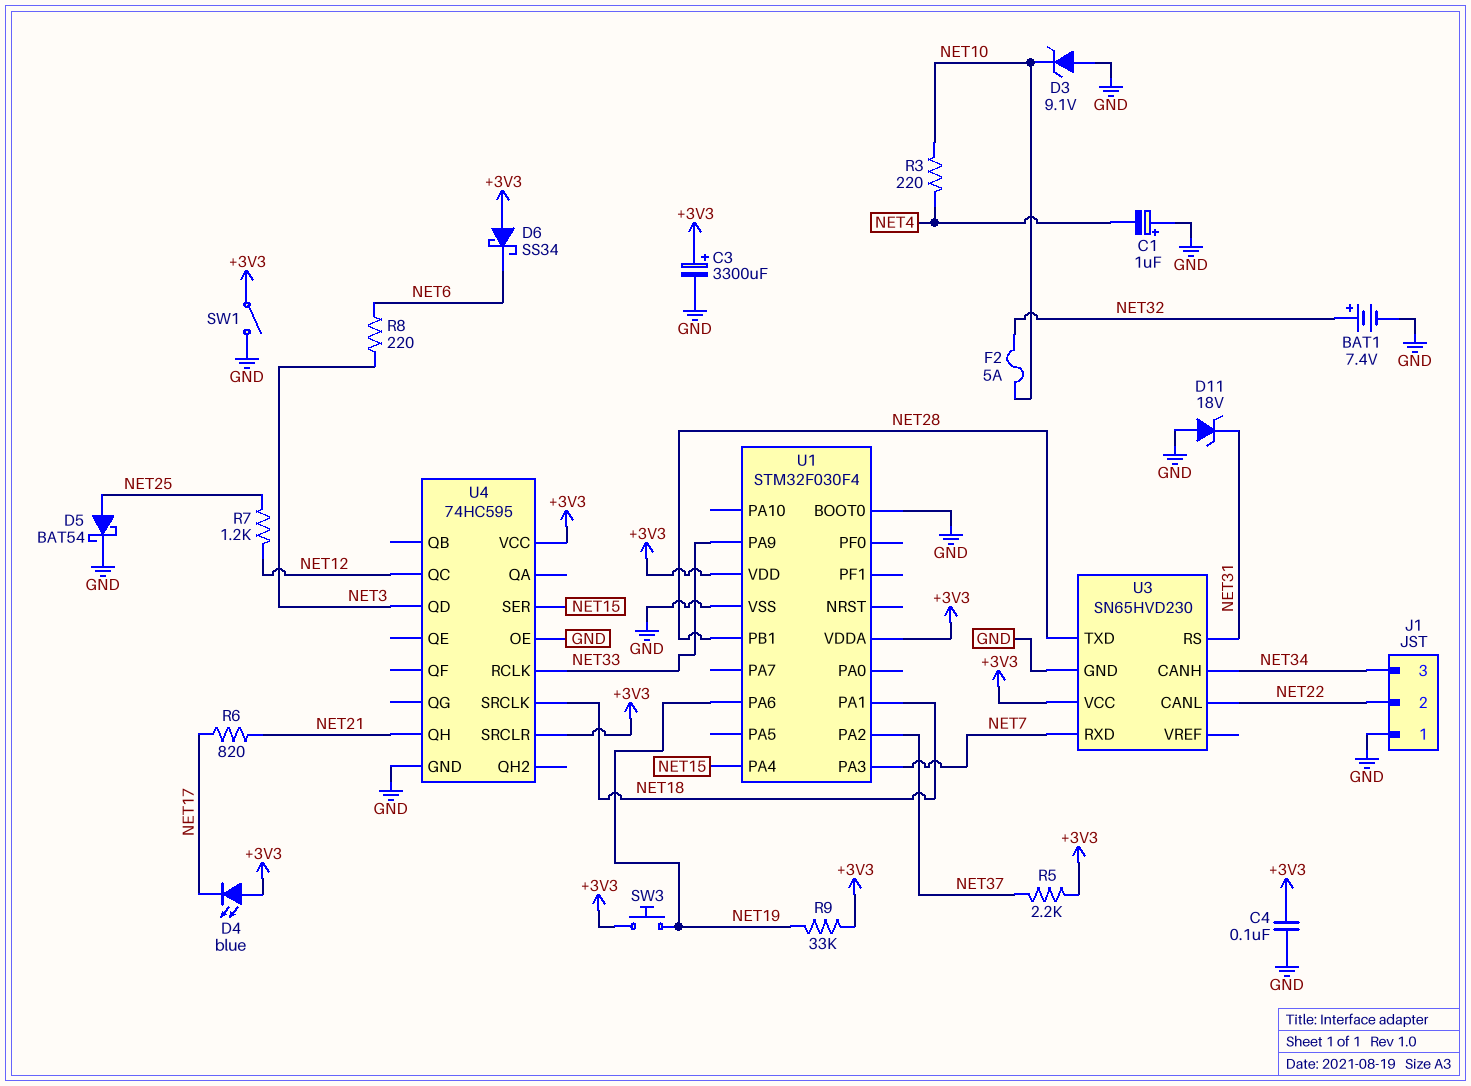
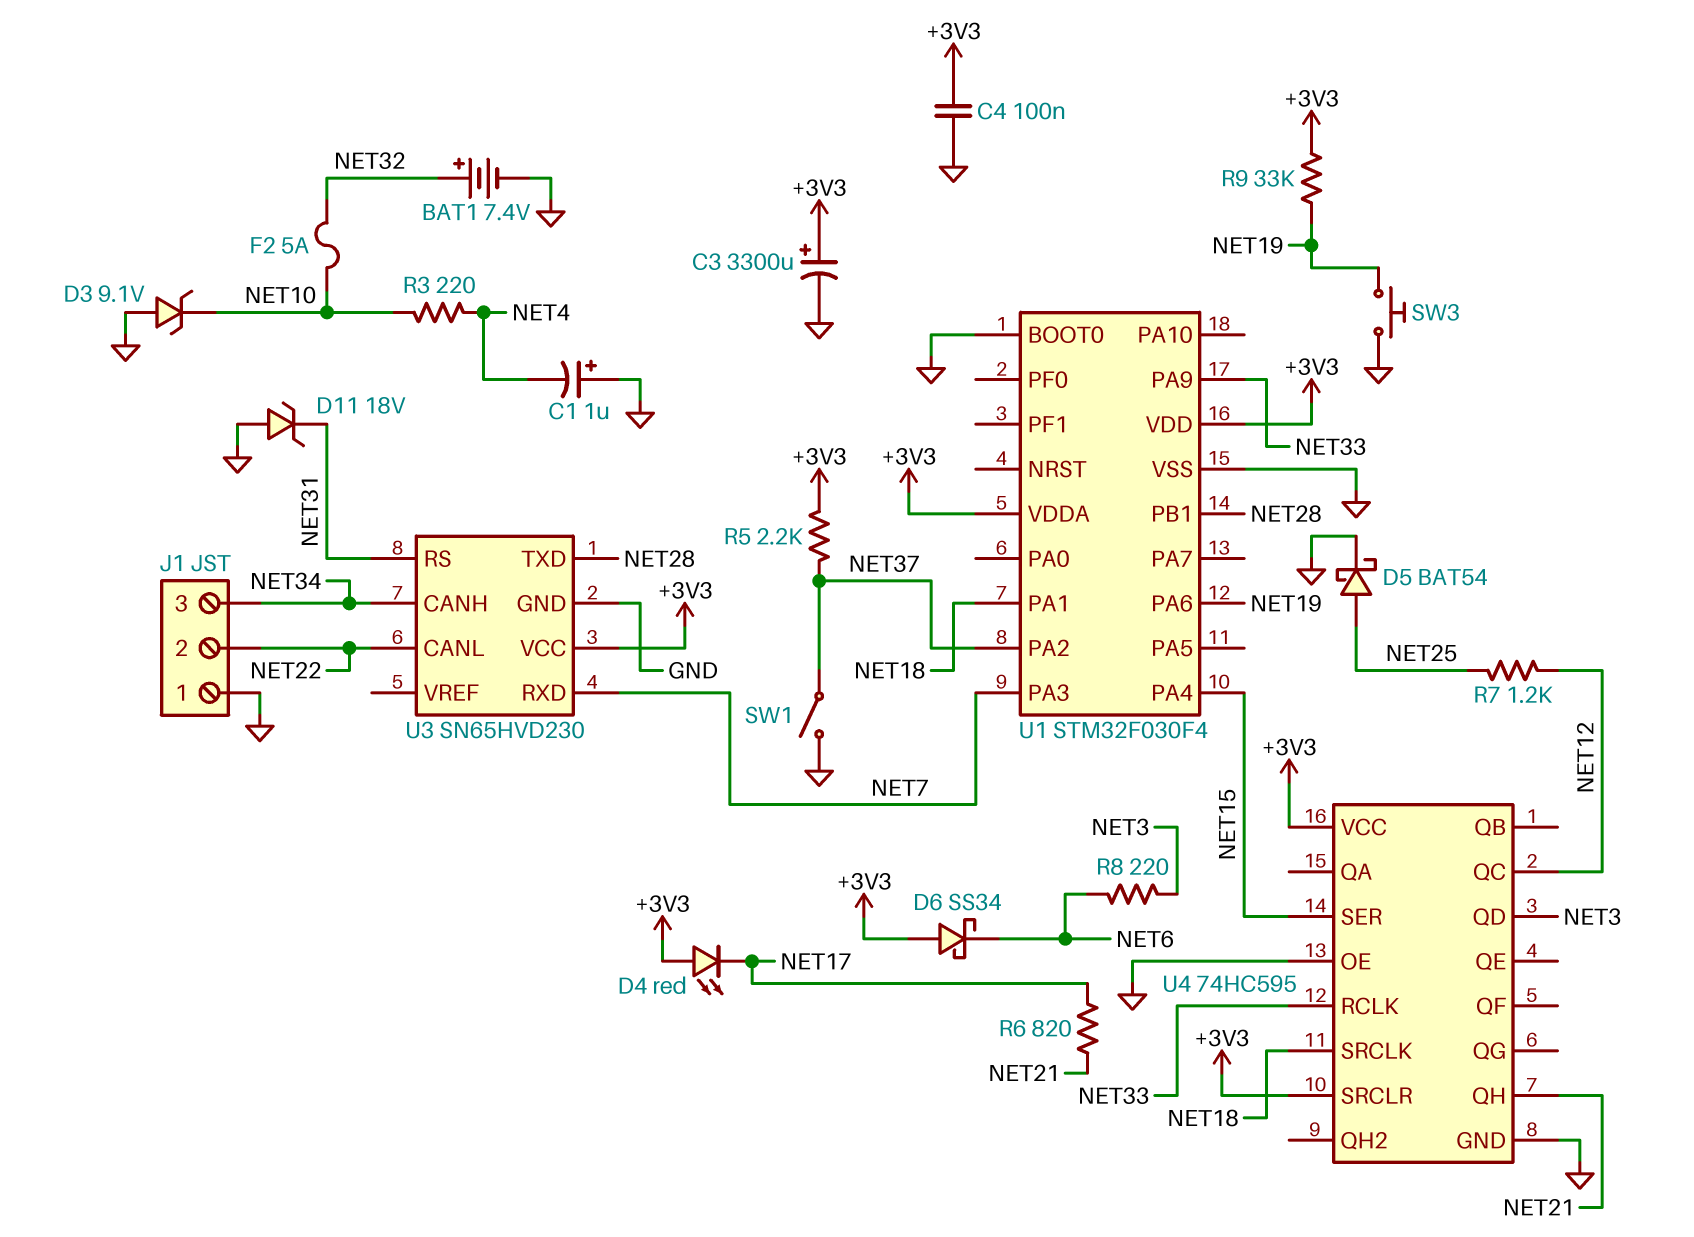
D4: LED blue (A +3V3, K NET17) -> LED red (A +3V3, K NET17)
SW1: switch (+3V3, GND) -> switch (GND, NET37)
SW3: button (+3V3, NET19) -> button (GND, NET19)

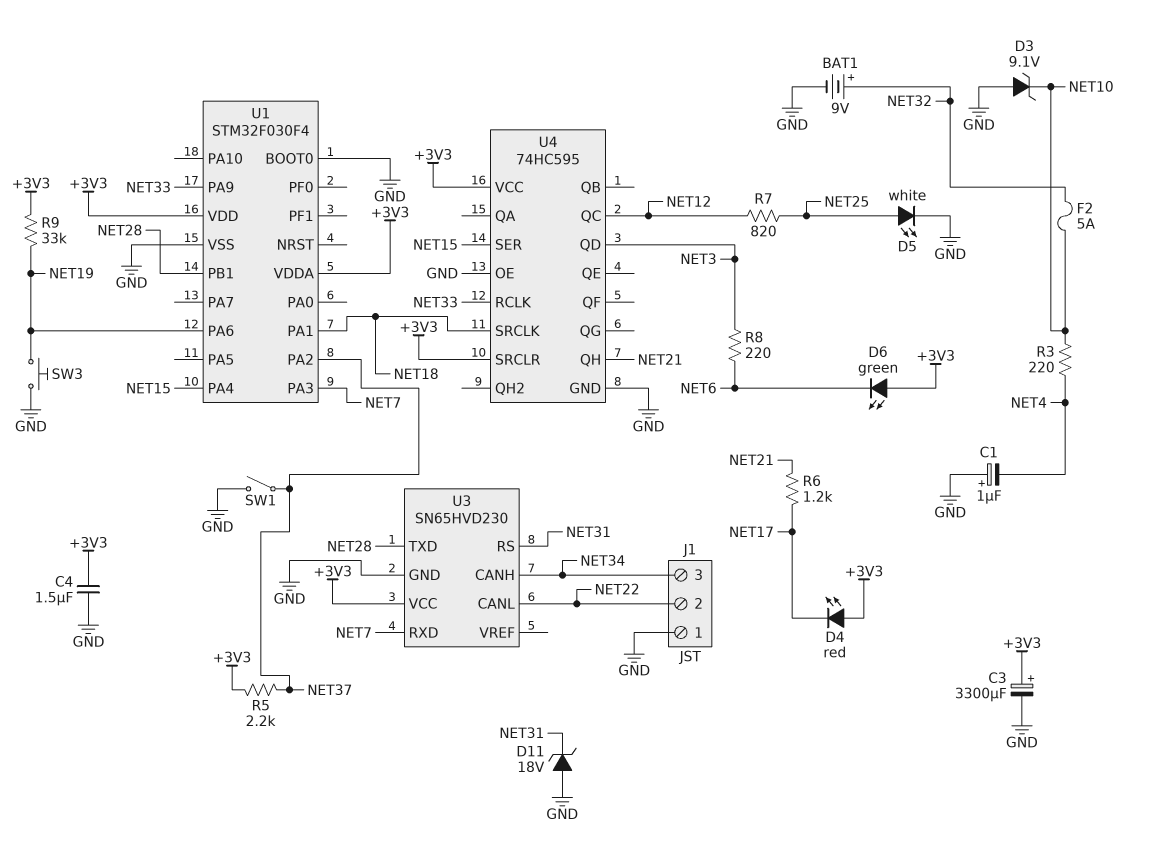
BAT1: 7.4V (plus NET32, minus GND) -> 9V (plus NET32, minus GND)
C4: 100nF (+3V3, GND) -> 1.5uF (+3V3, GND)
D5: schottky BAT54 (A NET25, K GND) -> LED white (A NET25, K GND)
D6: schottky SS34 (A +3V3, K NET6) -> LED green (A +3V3, K NET6)
R6: 820 (NET17, NET21) -> 1.2k (NET17, NET21)
R7: 1.2k (NET12, NET25) -> 820 (NET12, NET25)

